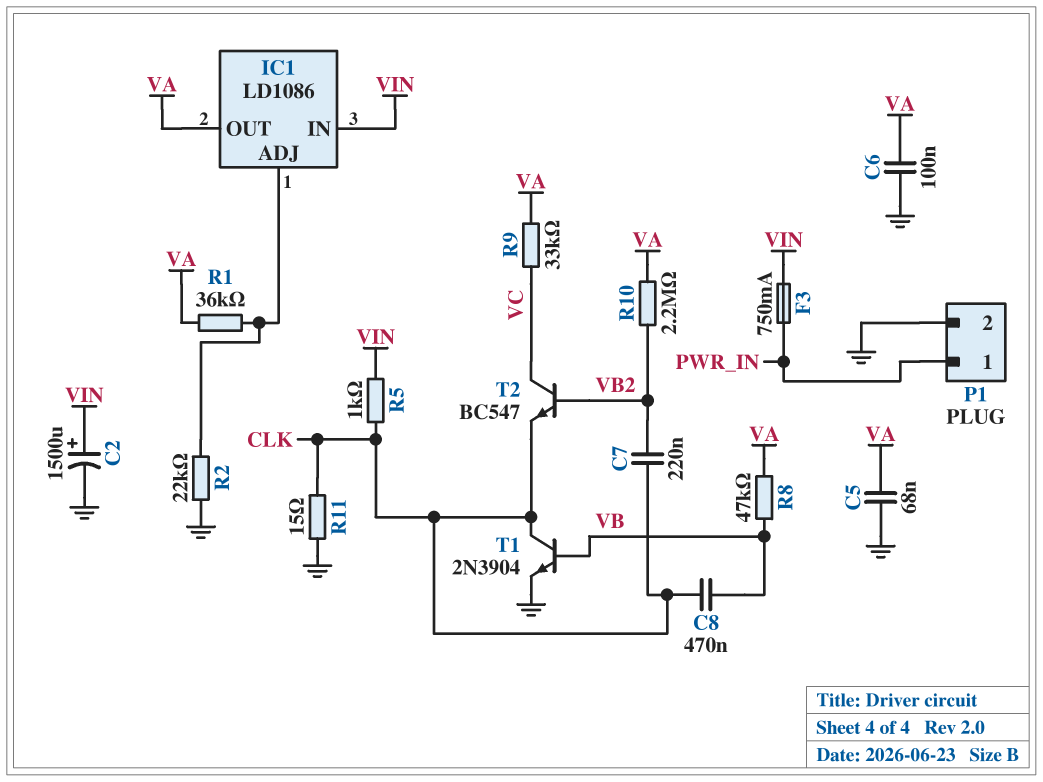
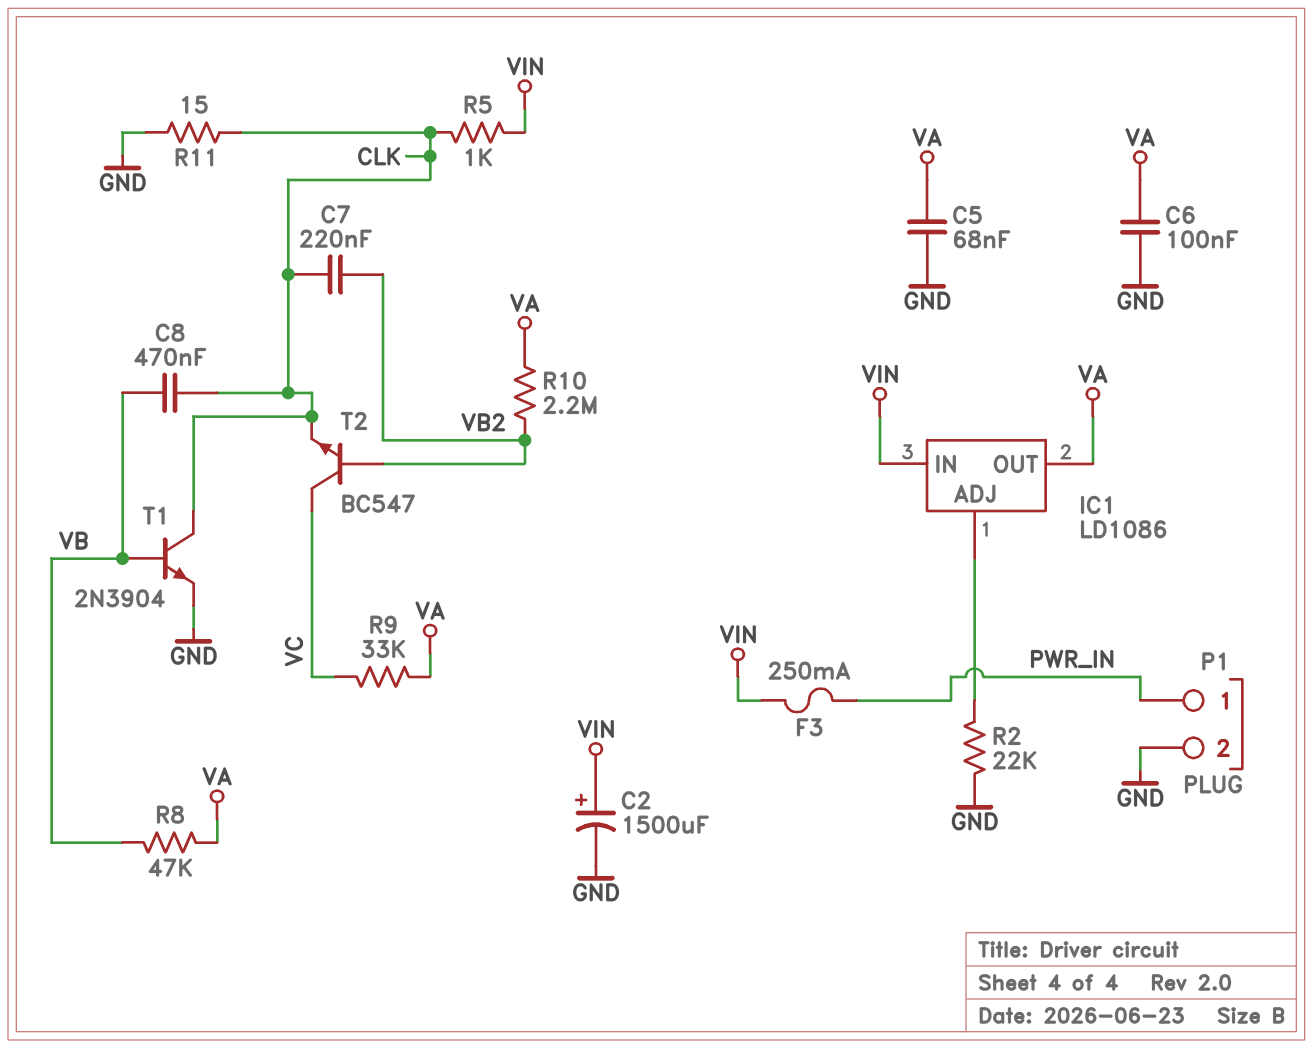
F3: 750mA (PWR_IN, VIN) -> 250mA (PWR_IN, VIN)
R1: 36k (IC1/ADJ, VA) -> none

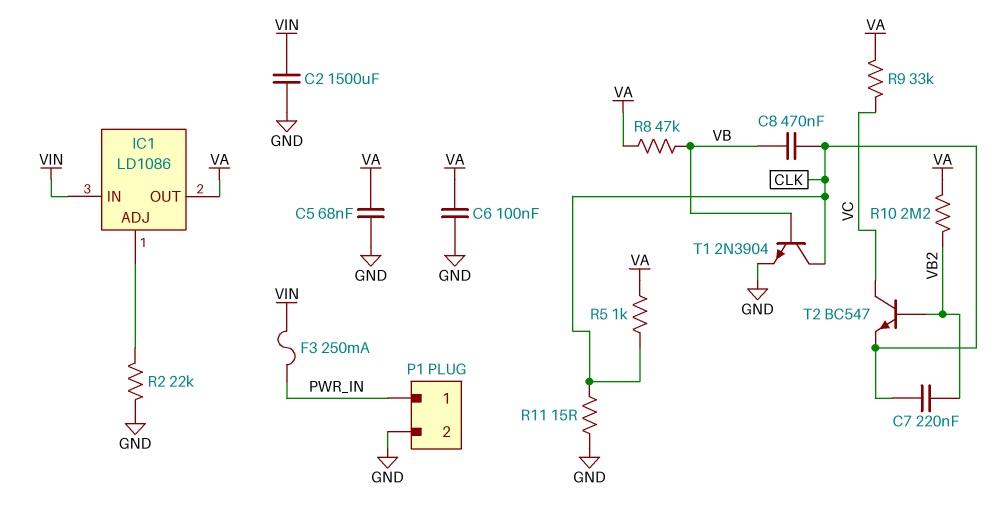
C2: 1500uF (plus VIN, minus GND) -> 1500uF (GND, VIN)
R5: 1k (CLK, VIN) -> 1k (CLK, VA)

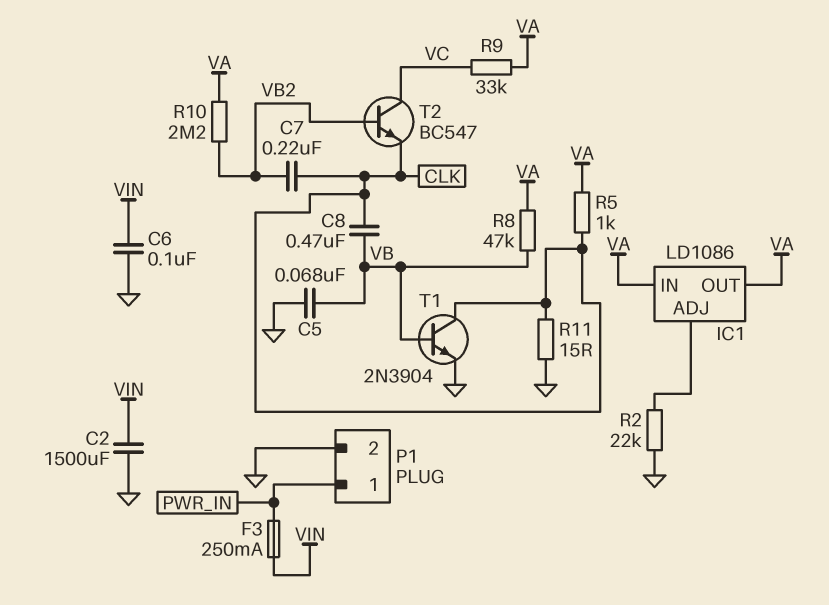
C5: 68nF (GND, VA) -> 68nF (GND, VB)
C6: 100nF (GND, VA) -> 100nF (GND, VIN)
IC1 pin IN: VIN -> VA

